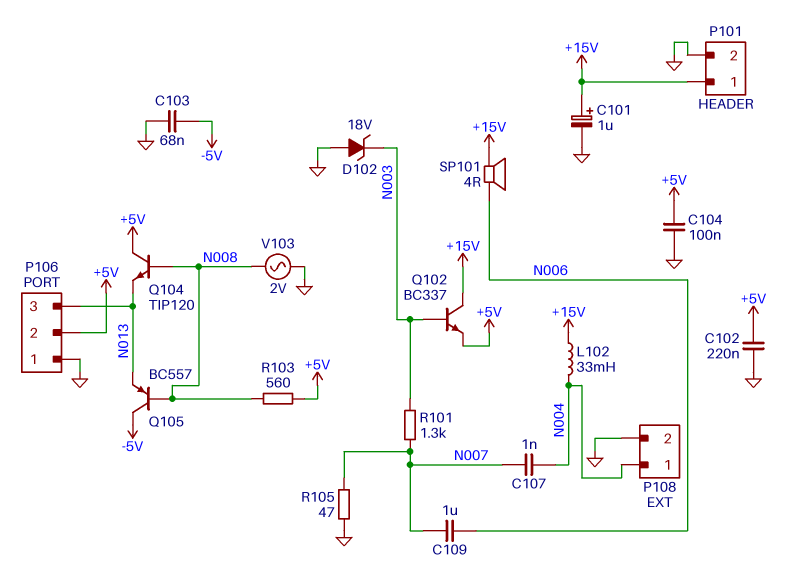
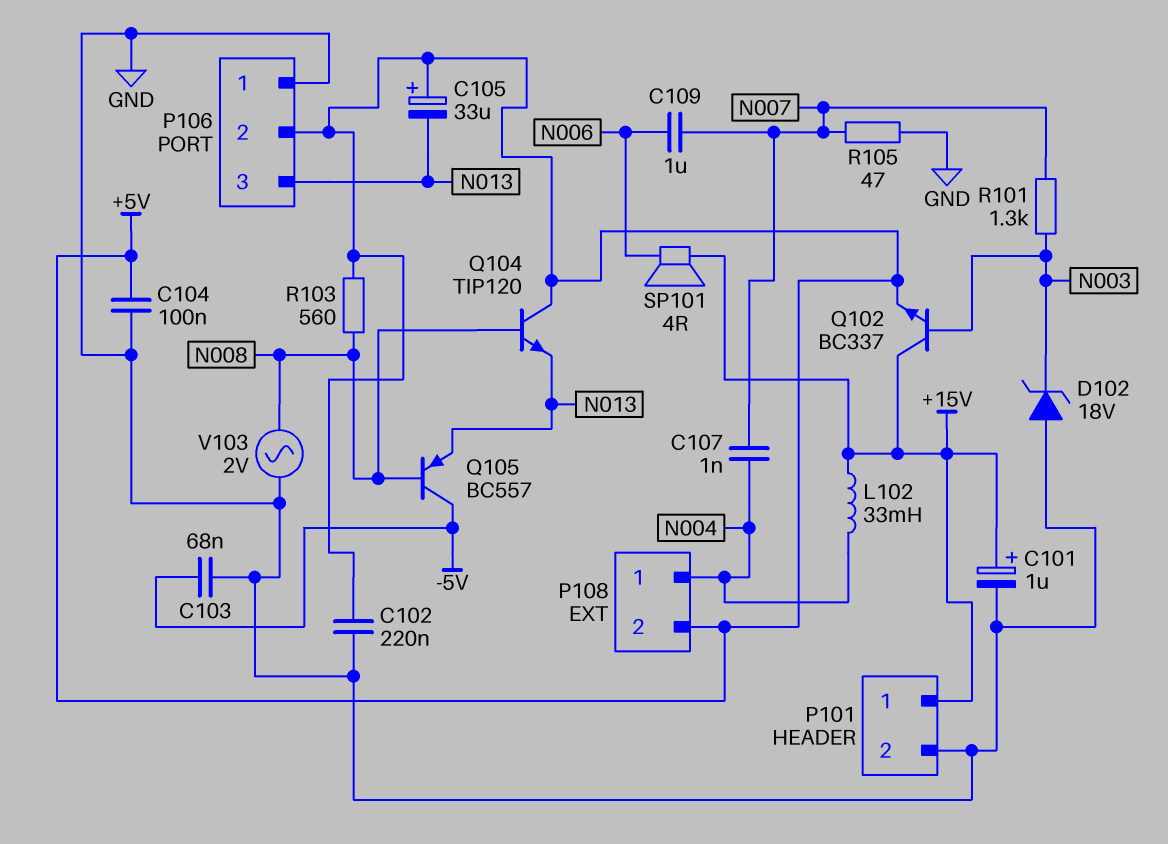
C105: none -> 33uF (plus +5V, minus N013)
P108 pin 2: GND -> +5V

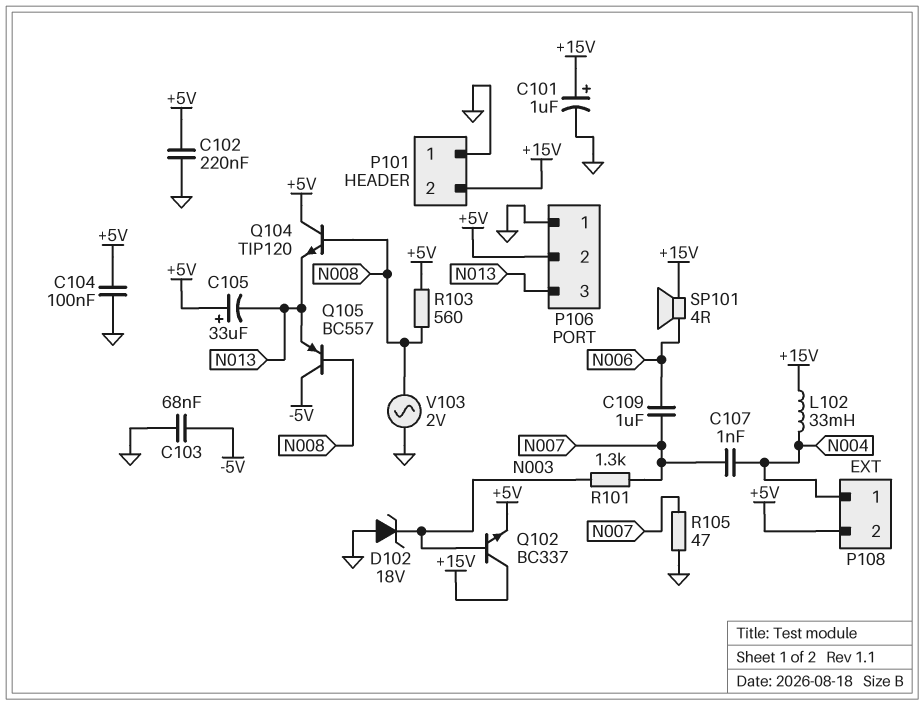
P101 pin 1: +15V -> GND
P101 pin 2: GND -> +15V

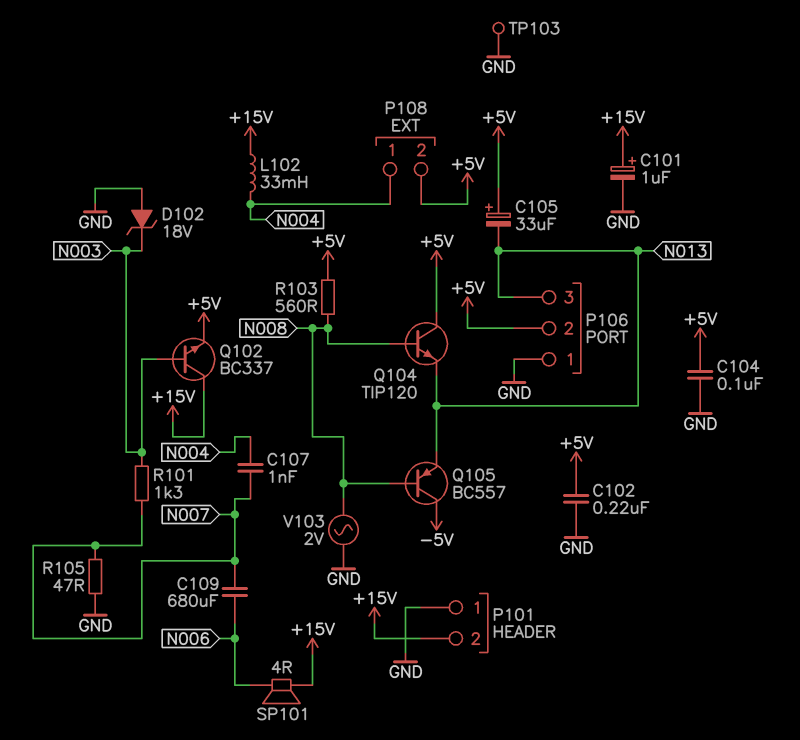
C103: 68nF (-5V, GND) -> none
C109: 1uF (N006, N007) -> 680uF (N006, N007)
TP103: none -> test point (GND)

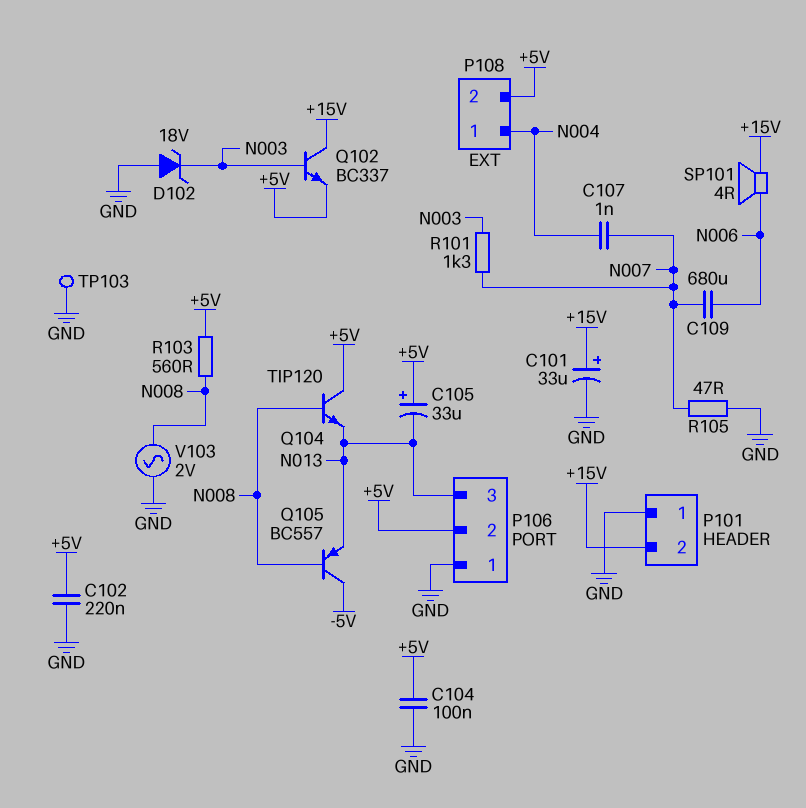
C101: 1uF (plus +15V, minus GND) -> 33uF (plus +15V, minus GND)
L102: 33mH (+15V, N004) -> none

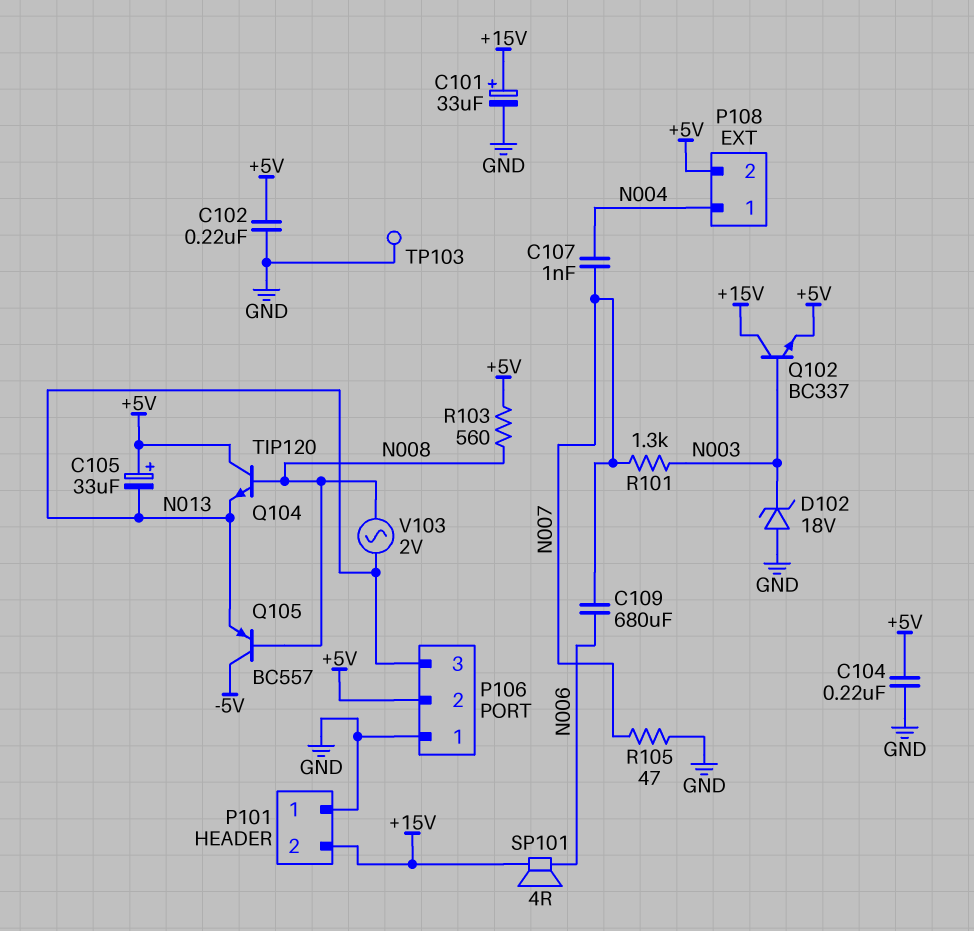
C104: 100nF (+5V, GND) -> 220nF (+5V, GND)
V103: AC 2V (GND, N008) -> AC 2V (N008, N013)

